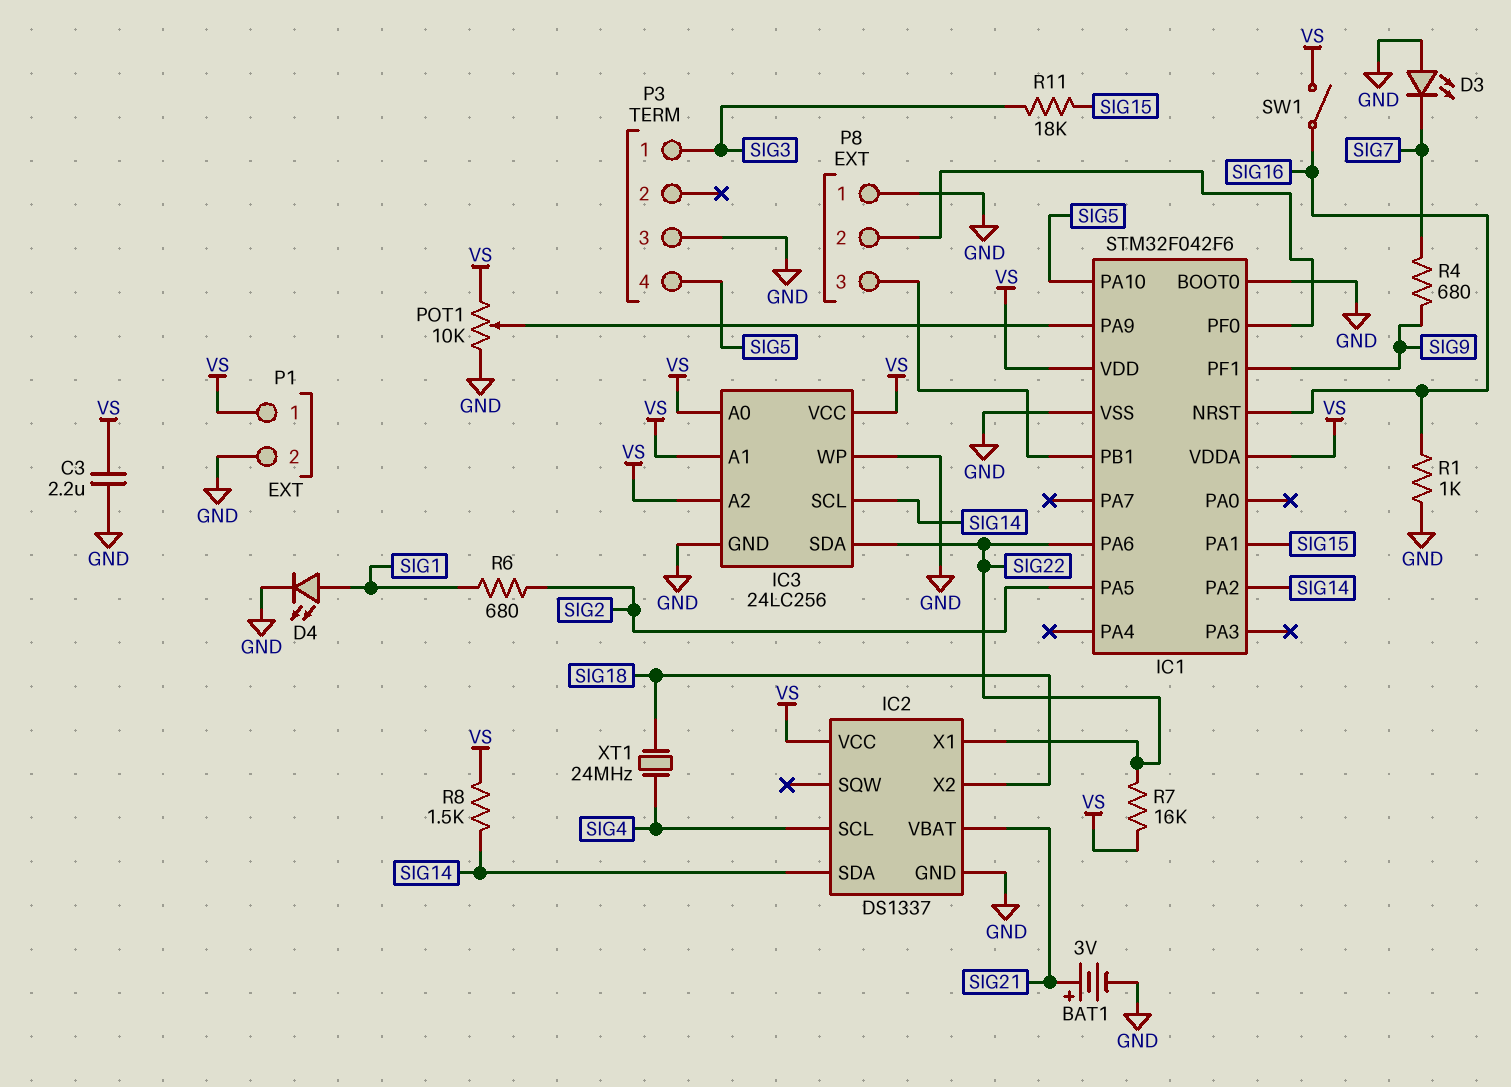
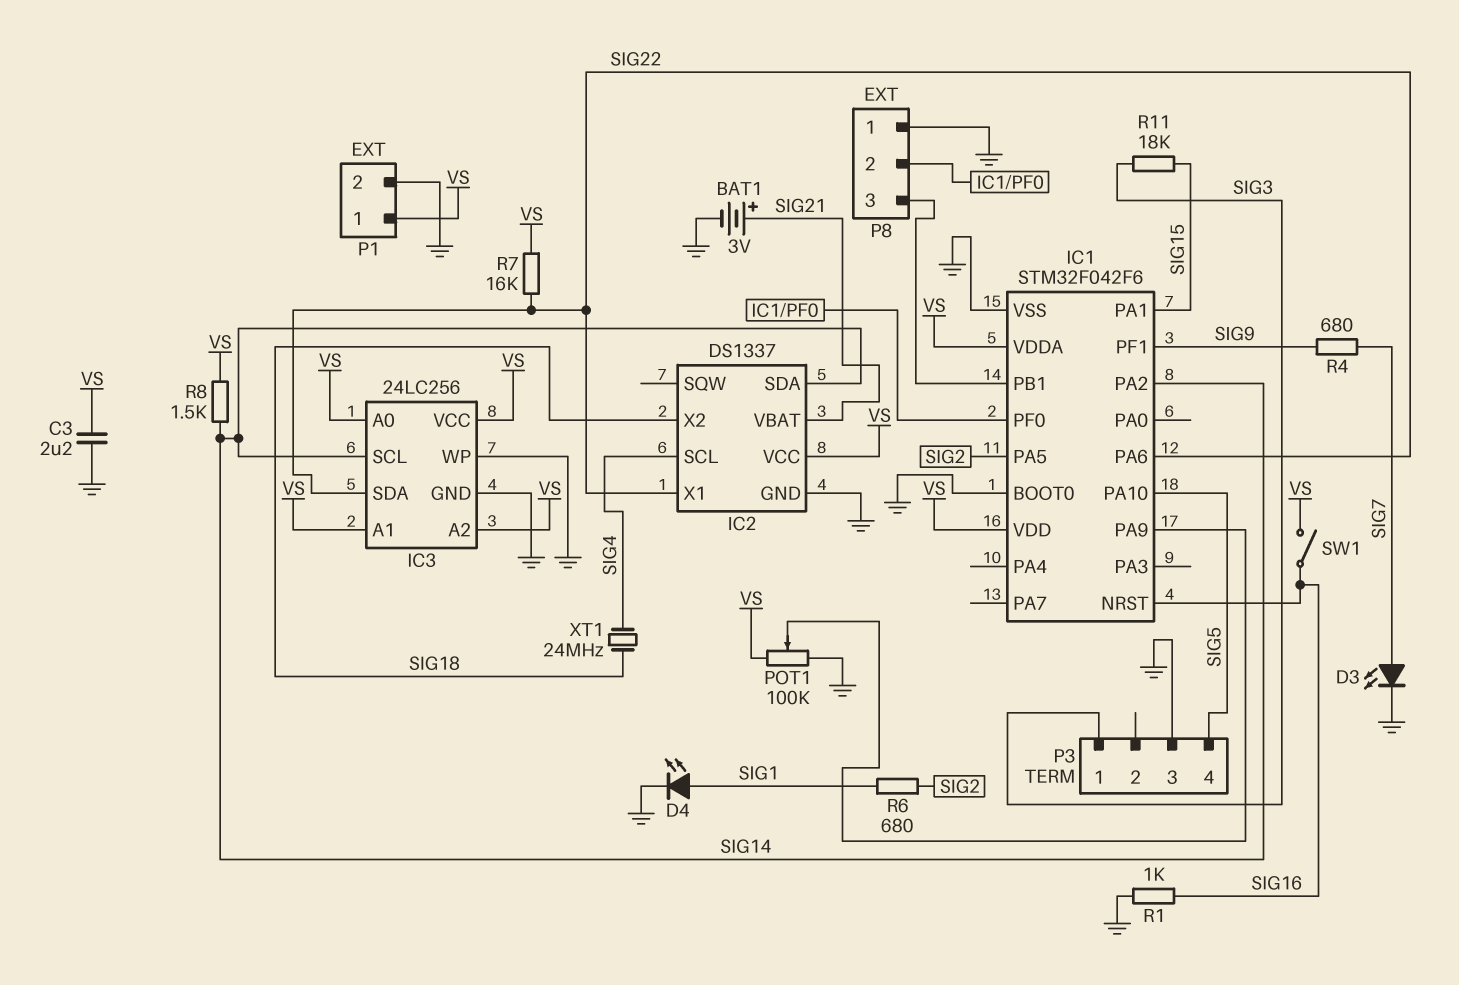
D3: LED (A GND, K SIG7) -> LED (A SIG7, K GND)
POT1: 10k (GND, VS, wiper IC1/PA9) -> 100k (GND, VS, wiper IC1/PA9)

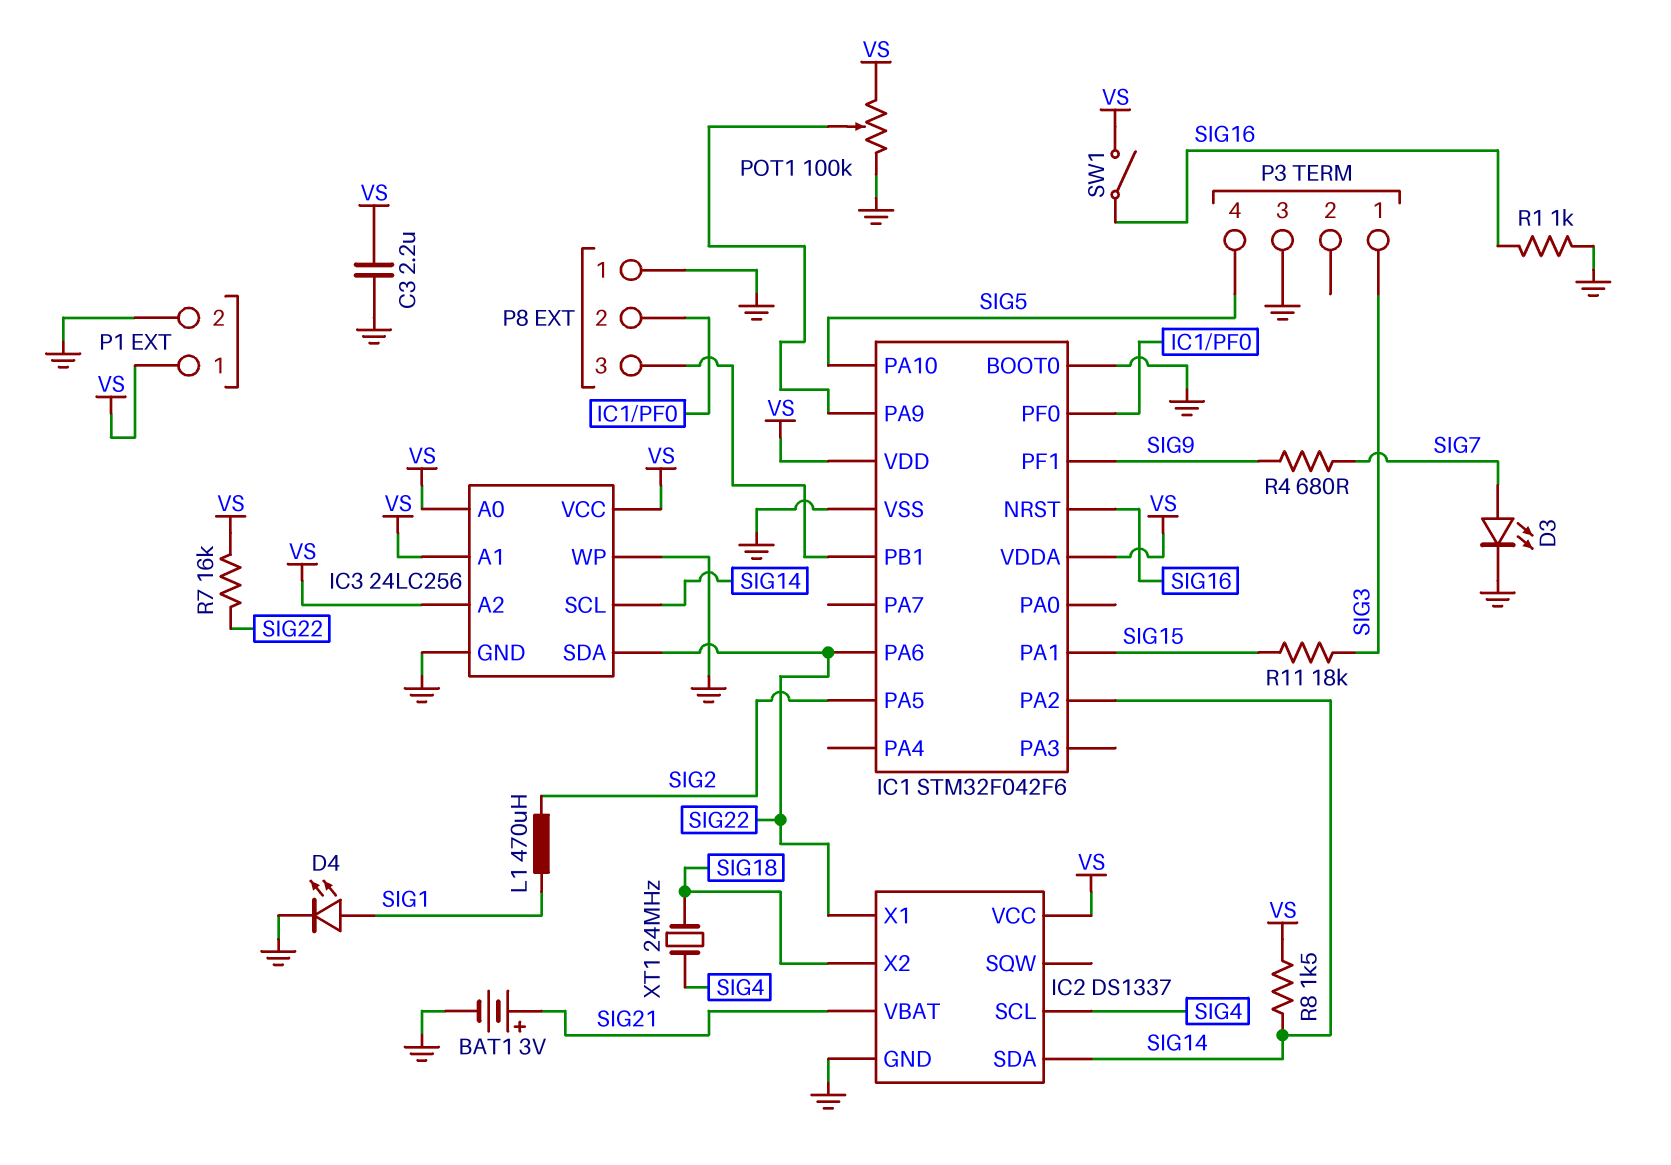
L1: none -> 470uH (SIG1, SIG2)
R6: 680 (SIG1, SIG2) -> none

